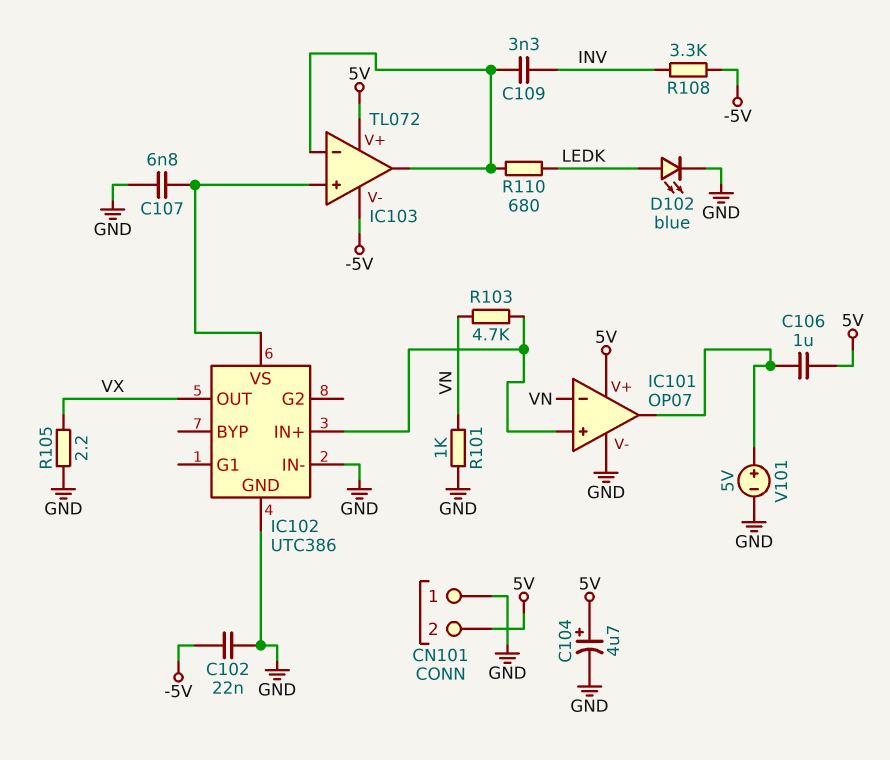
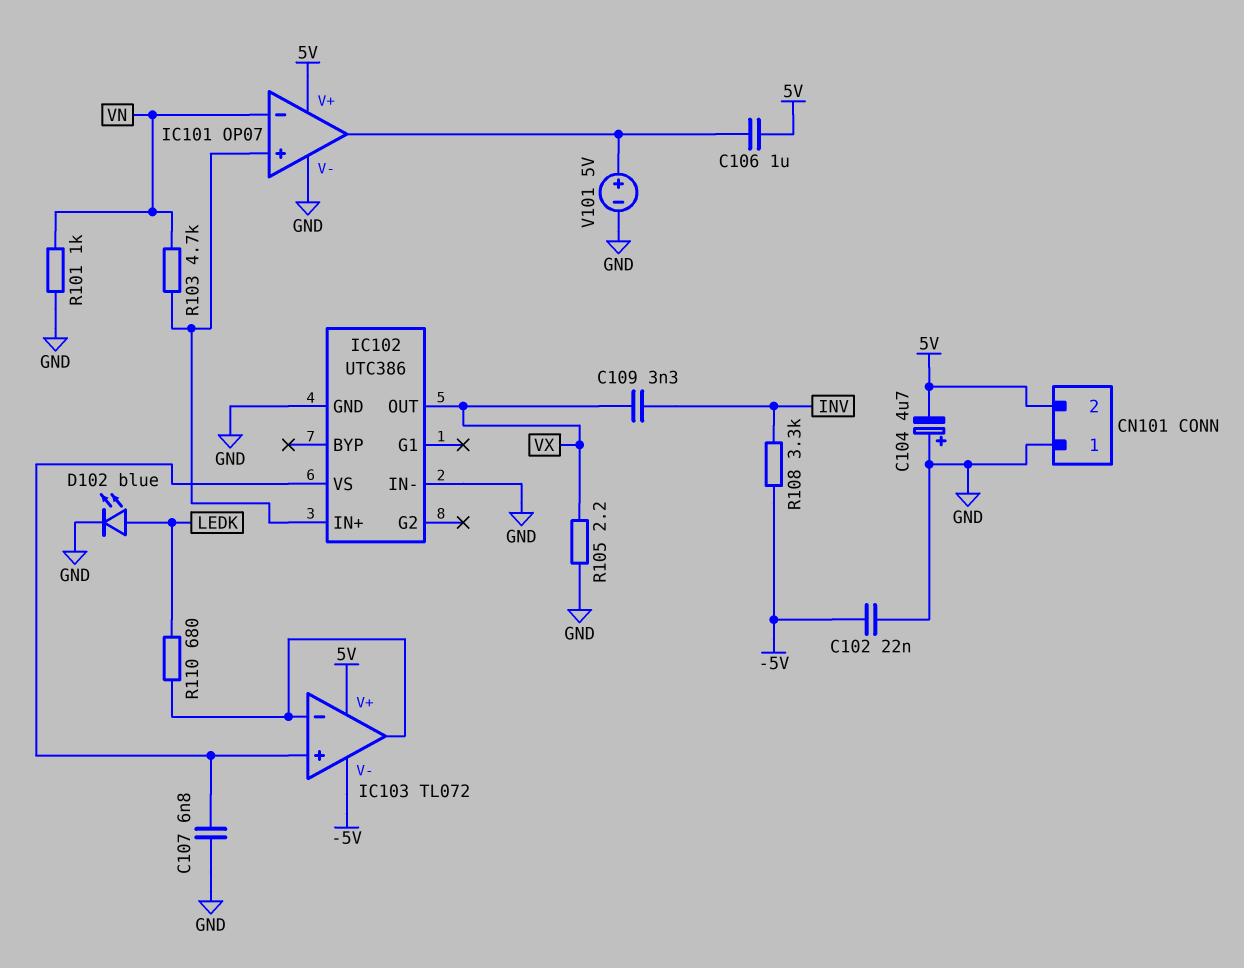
C104: 4.7uF (plus 5V, minus GND) -> 4.7uF (plus GND, minus 5V)
C109: 3.3nF (IC103/in-, INV) -> 3.3nF (INV, VX)

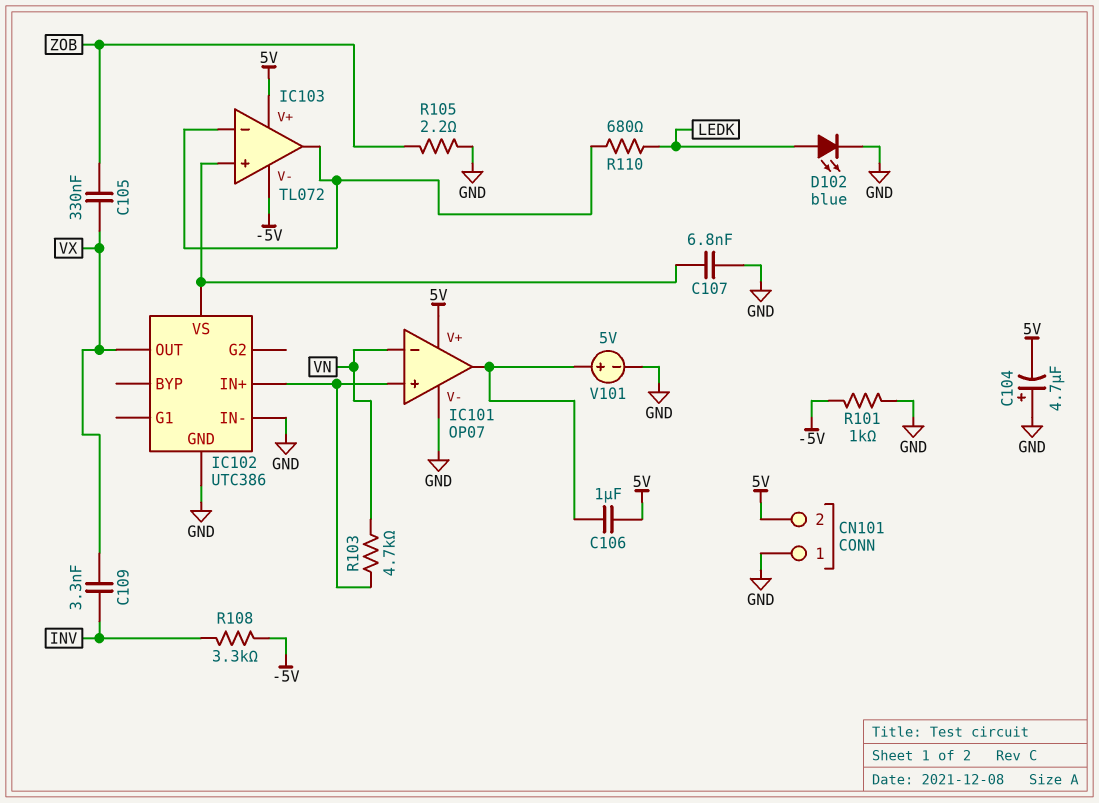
C102: 22nF (-5V, GND) -> none
C105: none -> 330nF (VX, ZOB)
R101: 1k (GND, VN) -> 1k (-5V, GND)
R105: 2.2 (GND, VX) -> 2.2 (GND, ZOB)

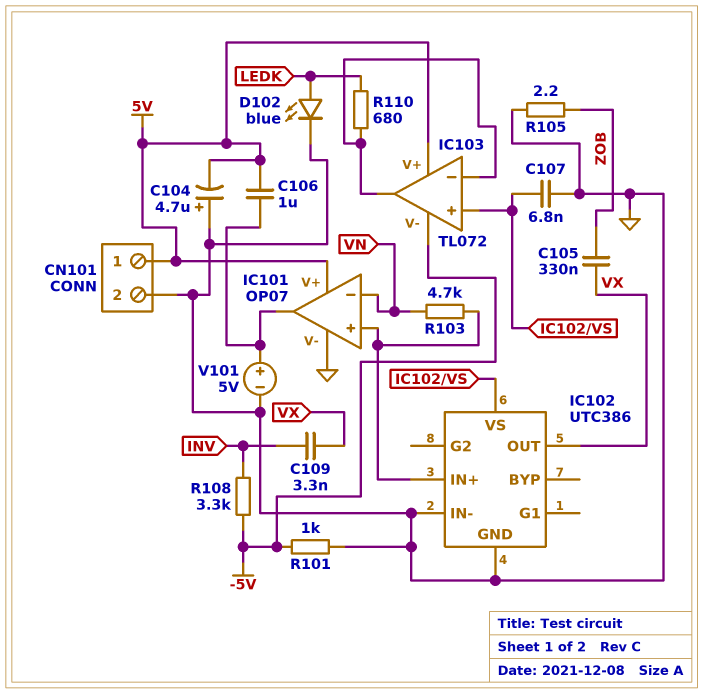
CN101 pin 1: GND -> 5V
CN101 pin 2: 5V -> GND

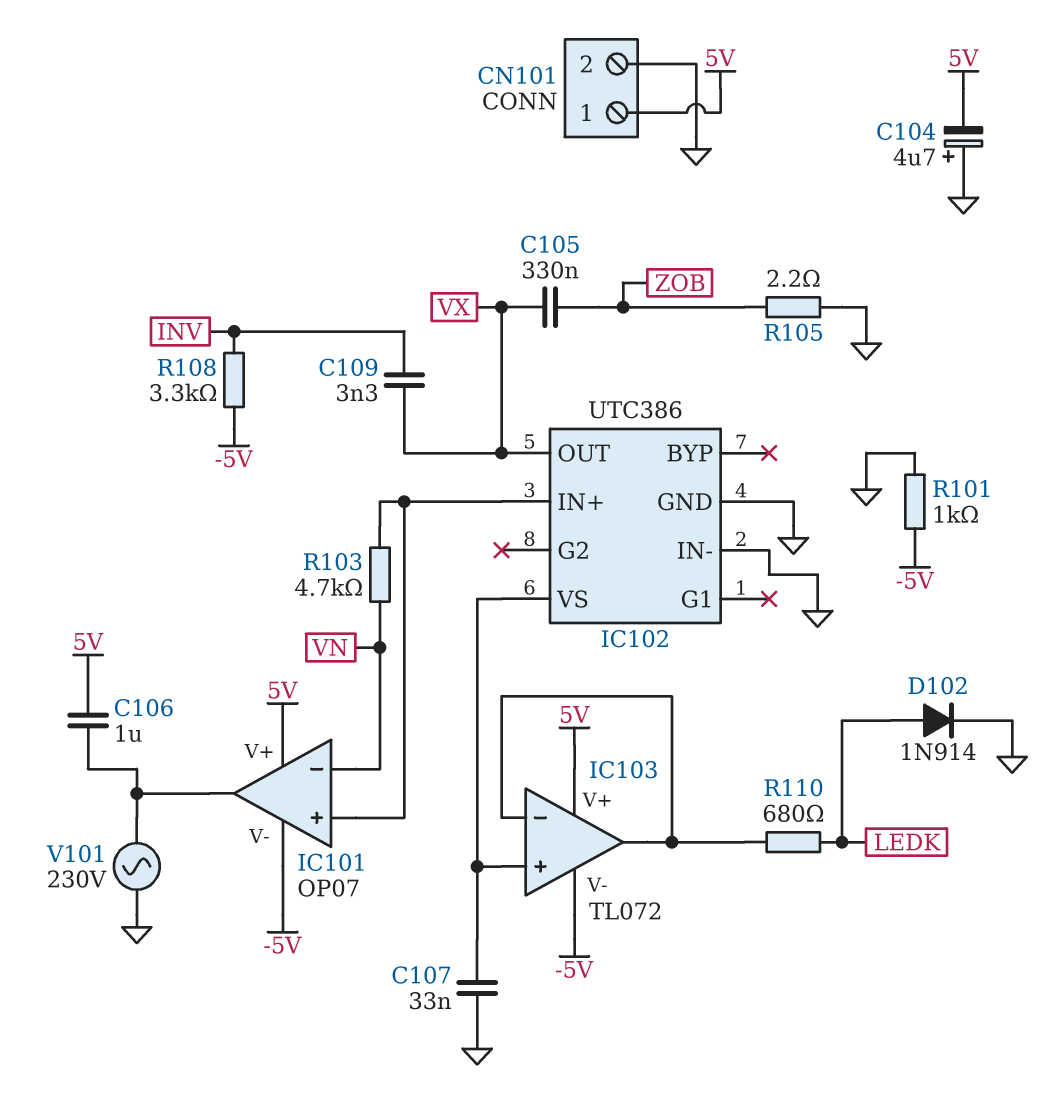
C107: 6.8nF (GND, IC102/VS) -> 33nF (GND, IC102/VS)
D102: LED blue (A LEDK, K GND) -> diode 1N914 (A LEDK, K GND)
IC101 pin V-: GND -> -5V
V101: 5V (plus IC101/out, minus GND) -> AC 230V (GND, IC101/out)

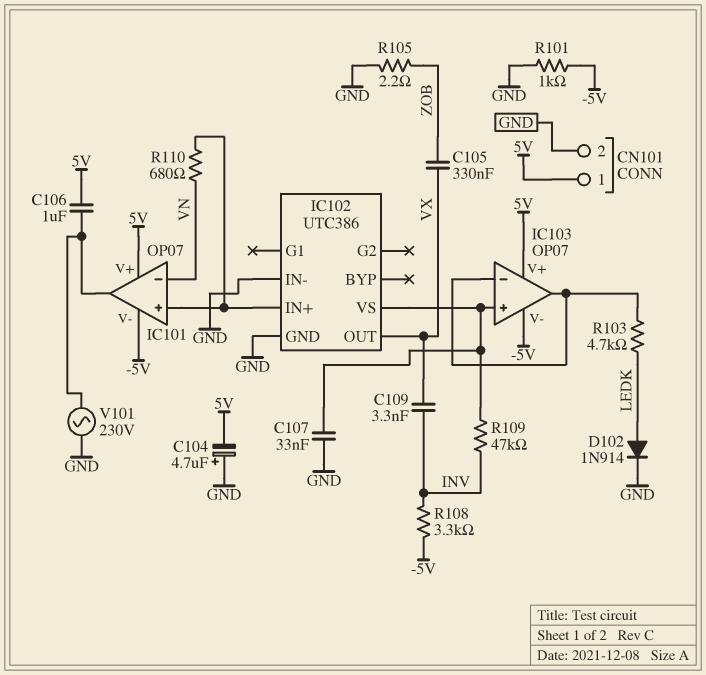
IC103: TL072 -> OP07
R103: 4.7k (IC101/in+, VN) -> 4.7k (IC103/in-, LEDK)
R109: none -> 47k (IC102/VS, INV)
R110: 680 (IC103/in-, LEDK) -> 680 (IC101/in+, VN)

